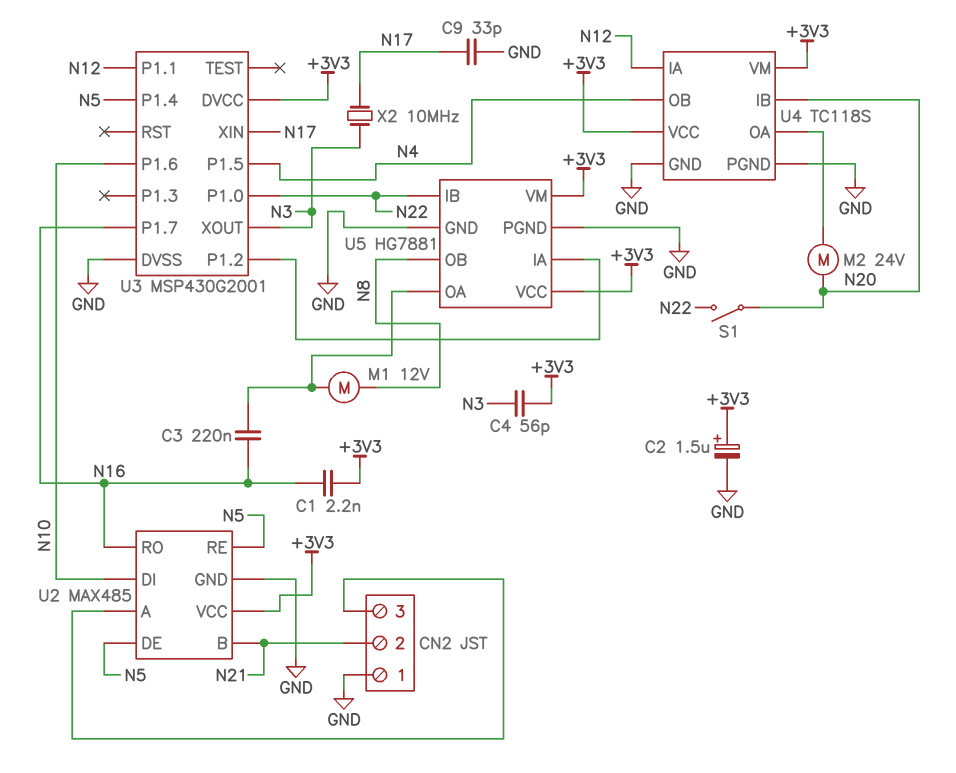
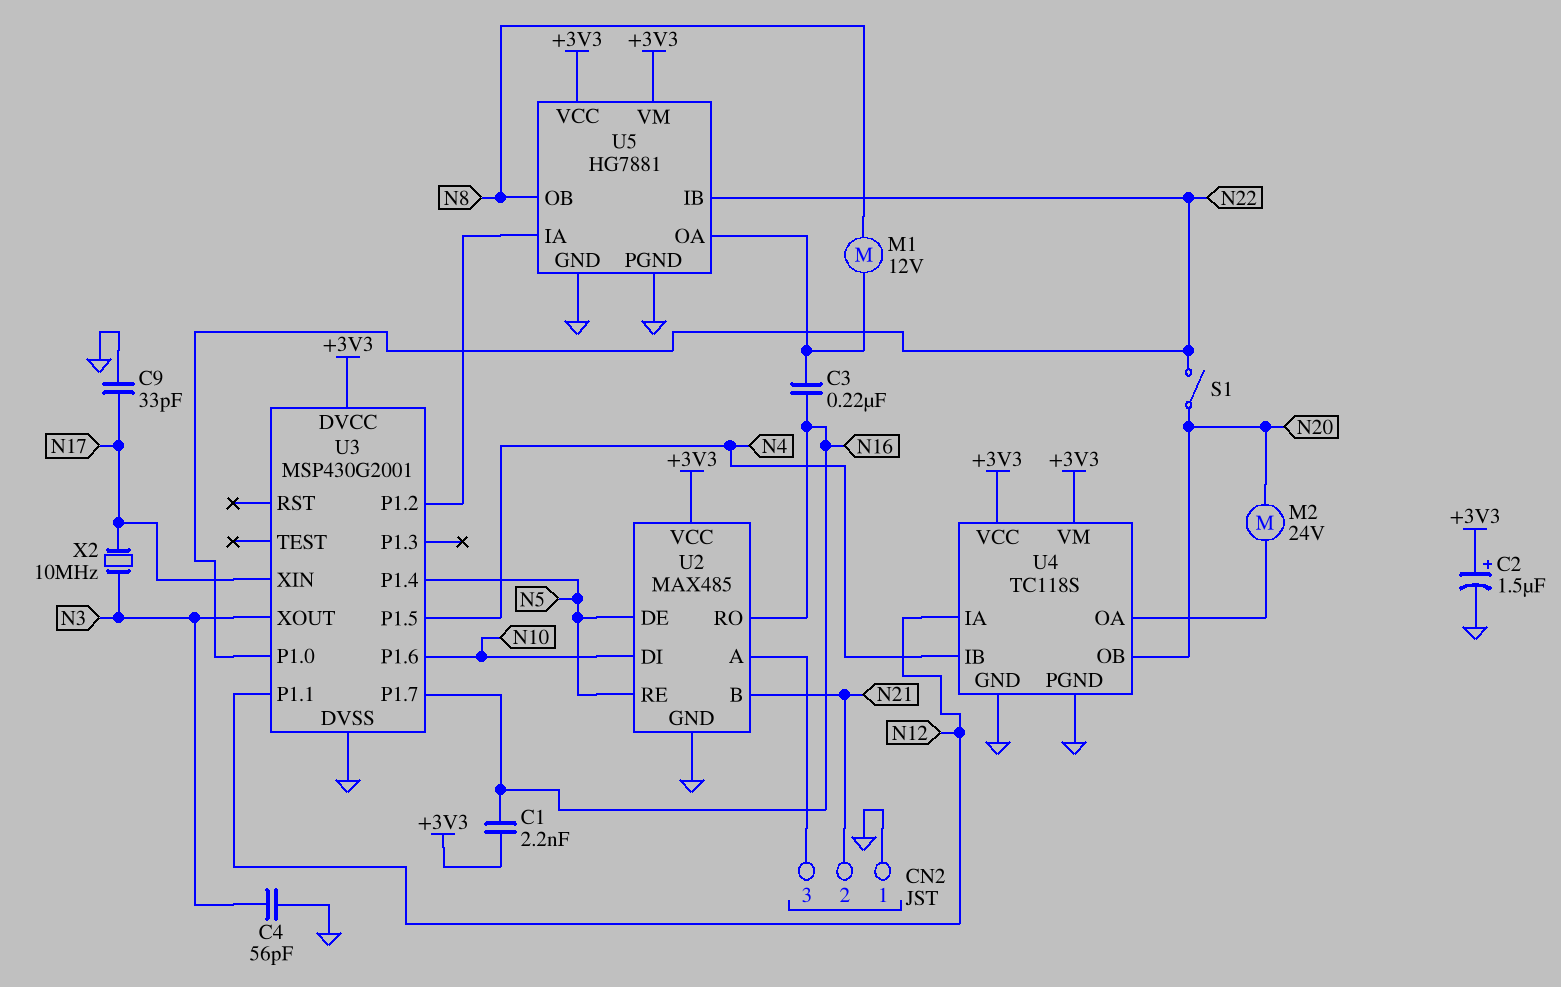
C4: 56pF (+3V3, N3) -> 56pF (GND, N3)
U4 pin IB: N20 -> N4
U4 pin OB: N4 -> N20

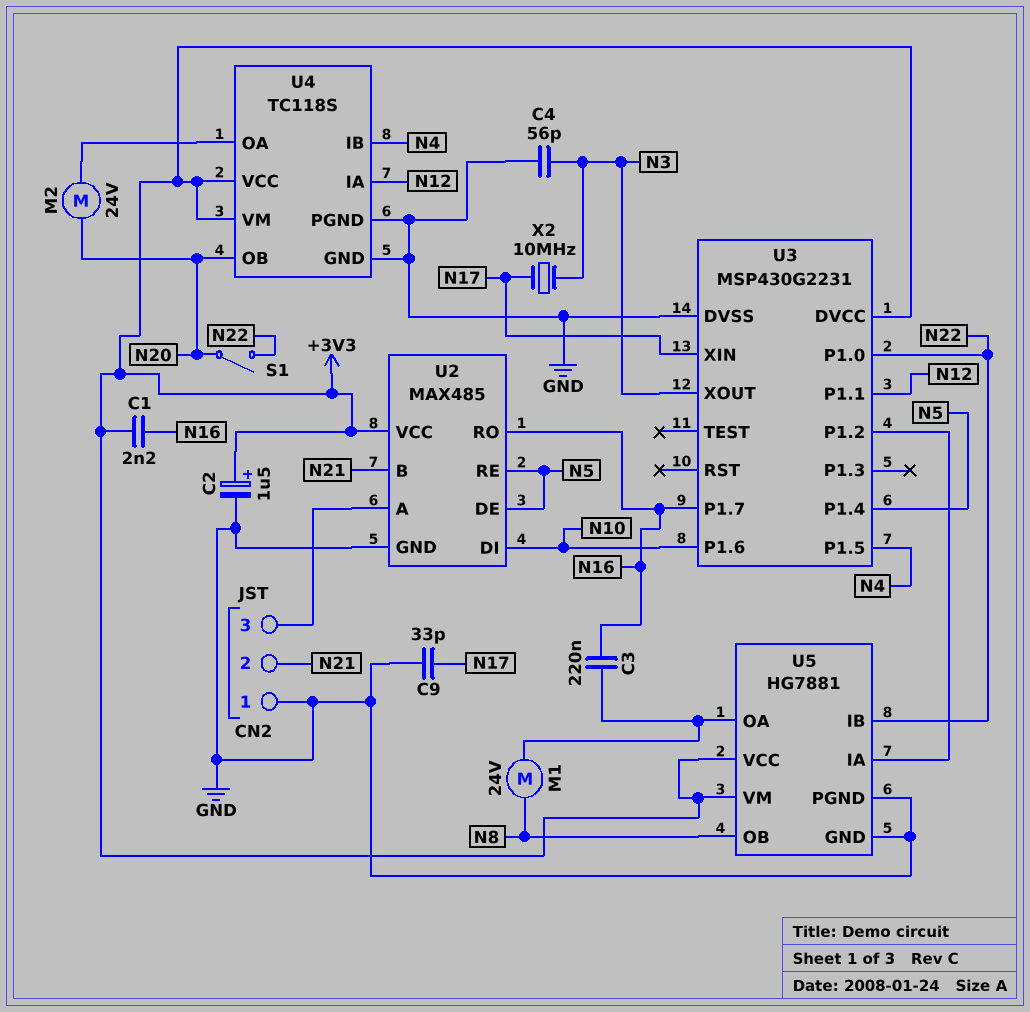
M1: motor 12V (N8, U5/OA) -> motor 24V (N8, U5/OA)
U3: MSP430G2001 -> MSP430G2231

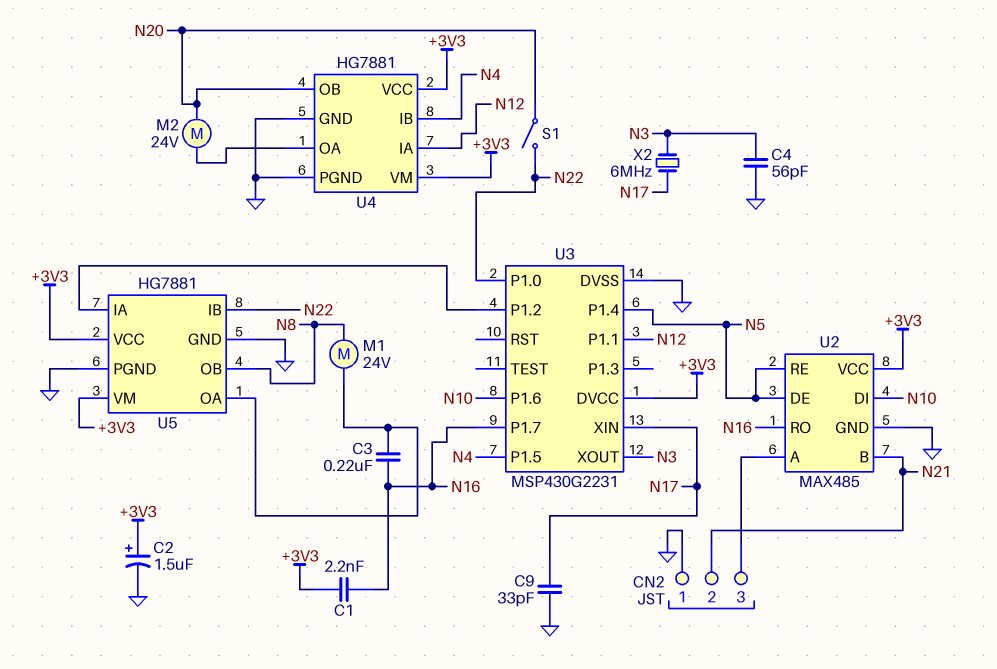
U4: TC118S -> HG7881
X2: 10MHz (N3, N17) -> 6MHz (N3, N17)

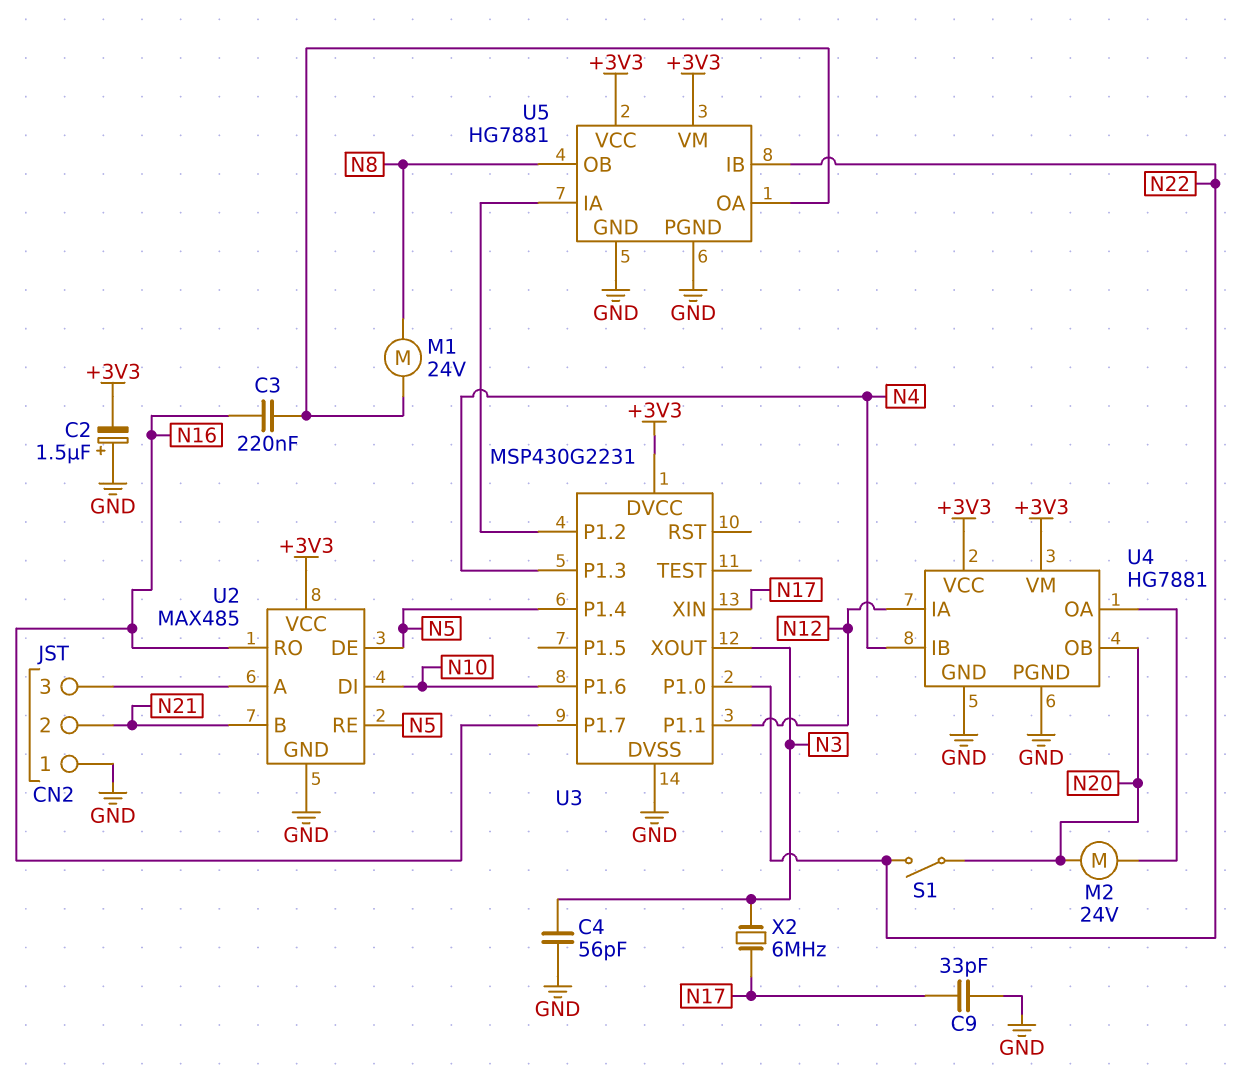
C1: 2.2nF (+3V3, N16) -> none
C2: 1.5uF (plus +3V3, minus GND) -> 1.5uF (plus GND, minus +3V3)
U3 pin P1.3: none -> N4
U3 pin P1.5: N4 -> none

